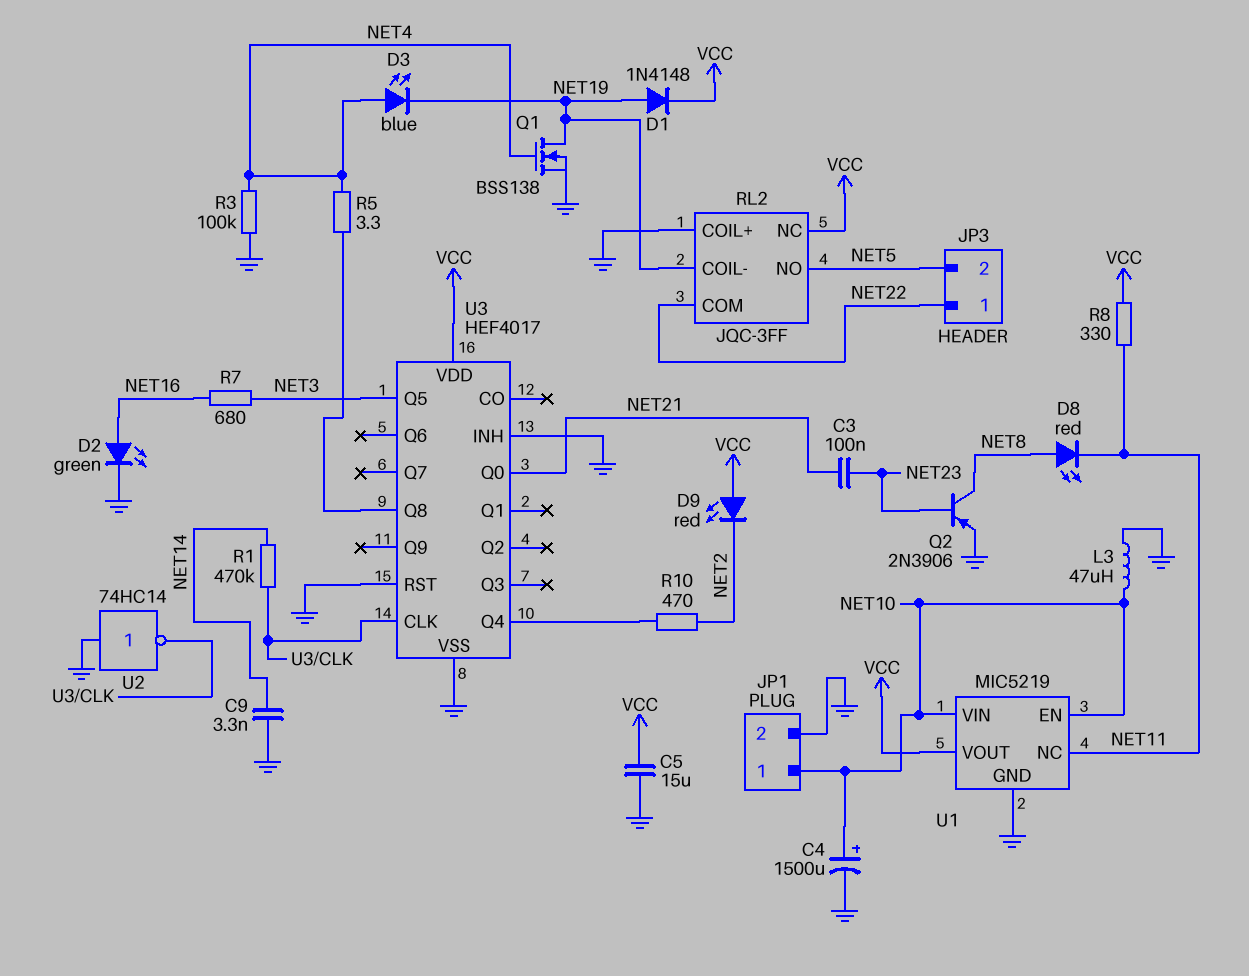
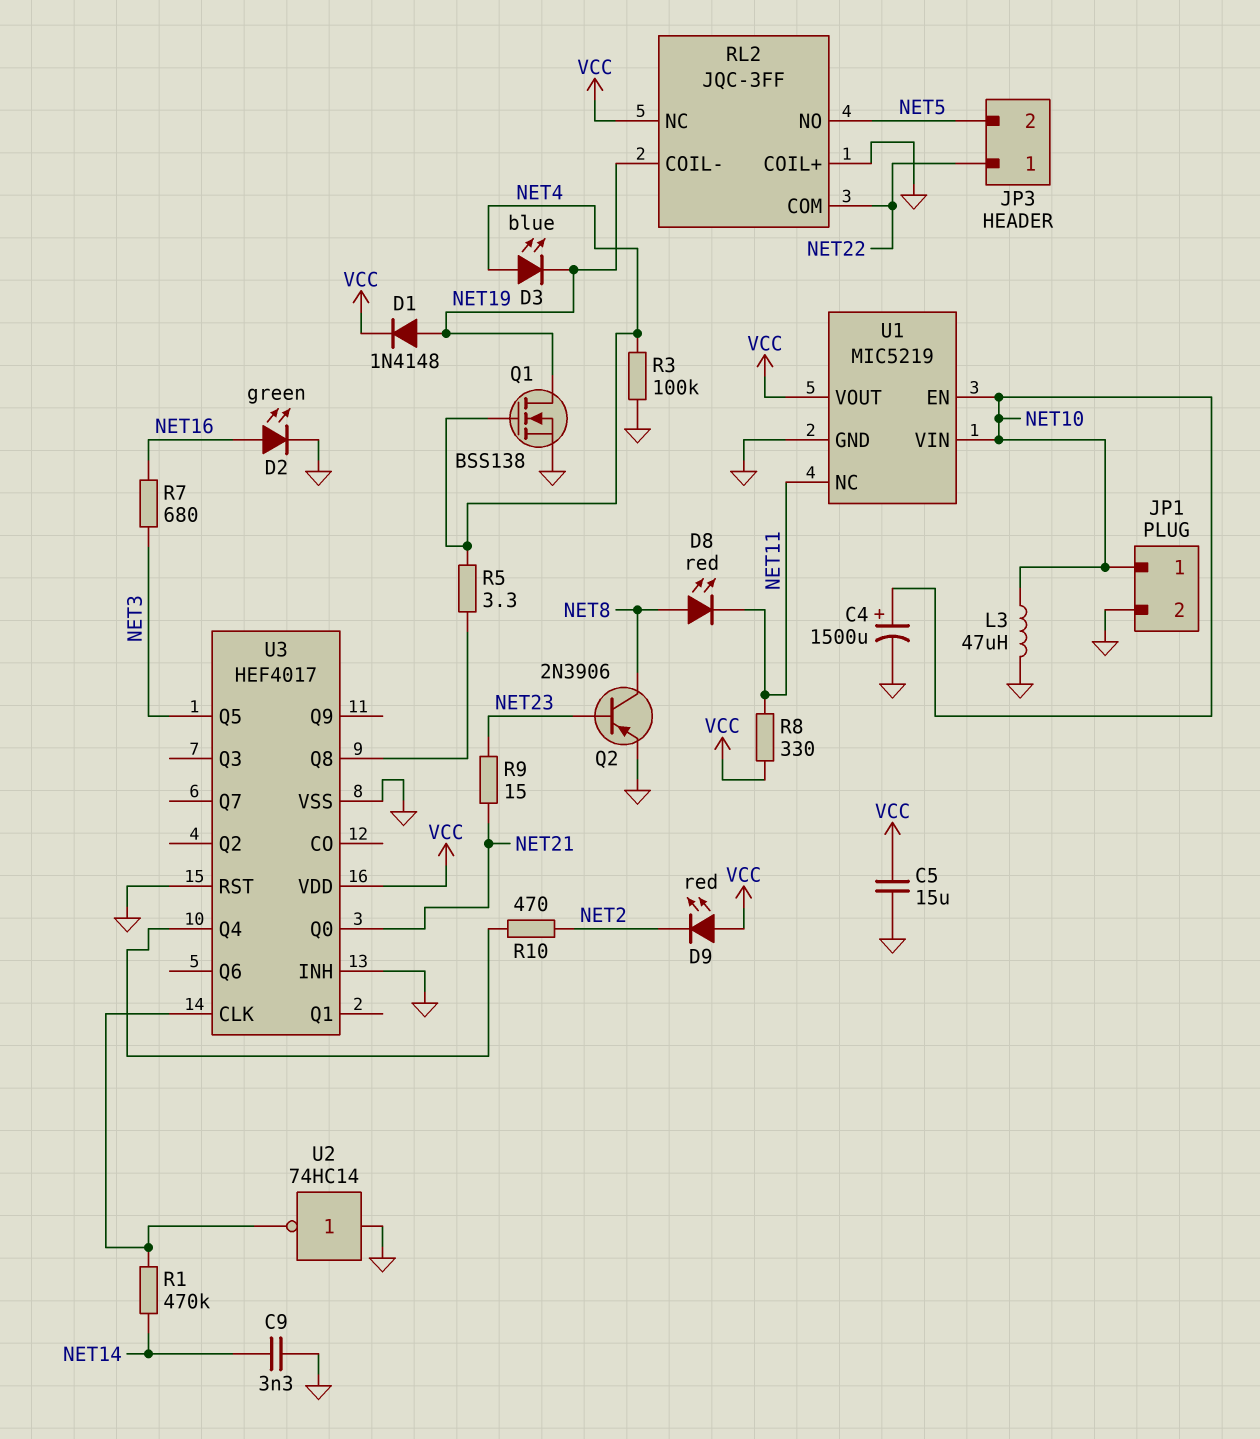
C3: 100nF (NET21, NET23) -> none
R9: none -> 15 (NET21, NET23)

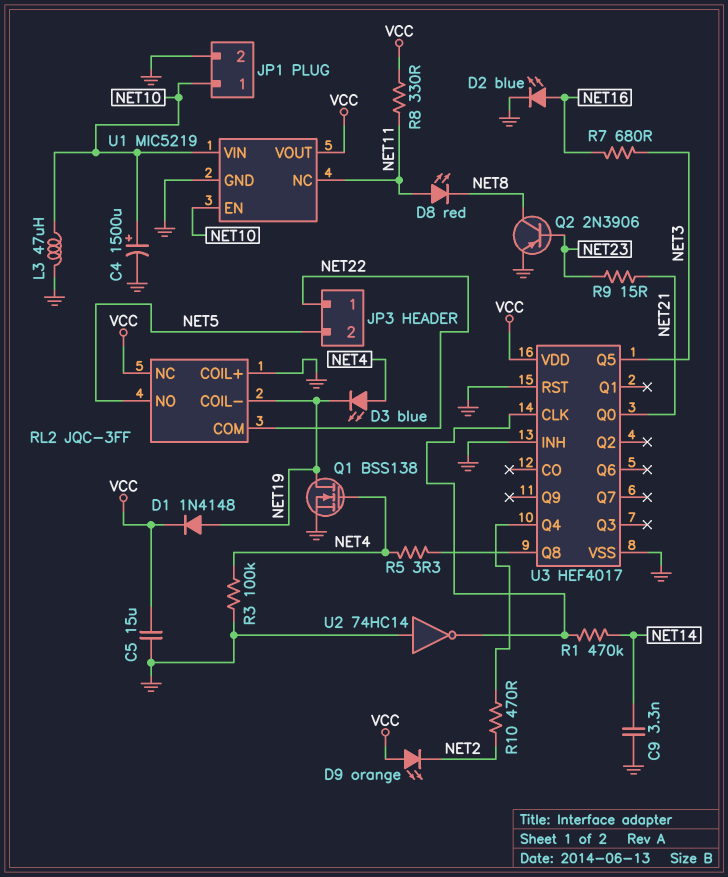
D2: LED green (A NET16, K GND) -> LED blue (A NET16, K GND)
D8: LED red (A NET8, K NET11) -> LED red (A NET11, K NET8)
D9: LED red (A VCC, K NET2) -> LED orange (A VCC, K NET2)

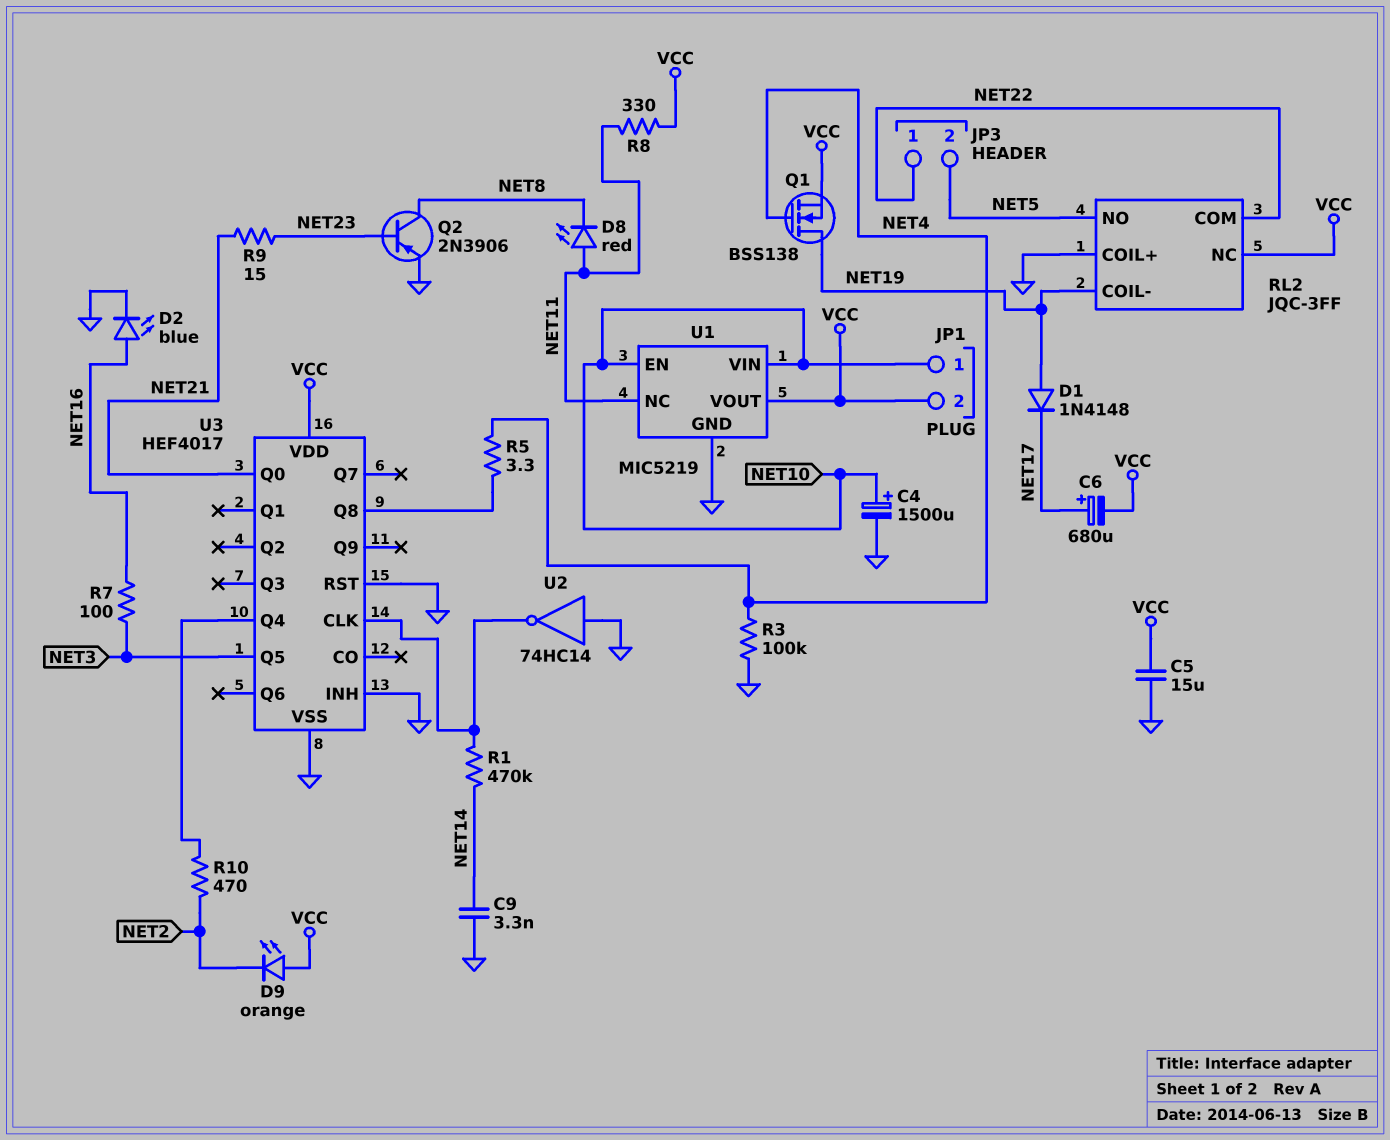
C6: none -> 680uF (plus NET17, minus VCC)
D1: diode 1N4148 (A NET19, K VCC) -> diode 1N4148 (A NET19, K NET17)
D3: LED blue (A NET4, K NET19) -> none
JP1 pin 2: GND -> VCC
L3: 47uH (GND, NET10) -> none
Q1: NMOS BSS138 (G NET4, D NET19, S GND) -> NMOS BSS138 (G NET4, D NET19, S VCC)
R7: 680 (NET3, NET16) -> 100 (NET3, NET16)

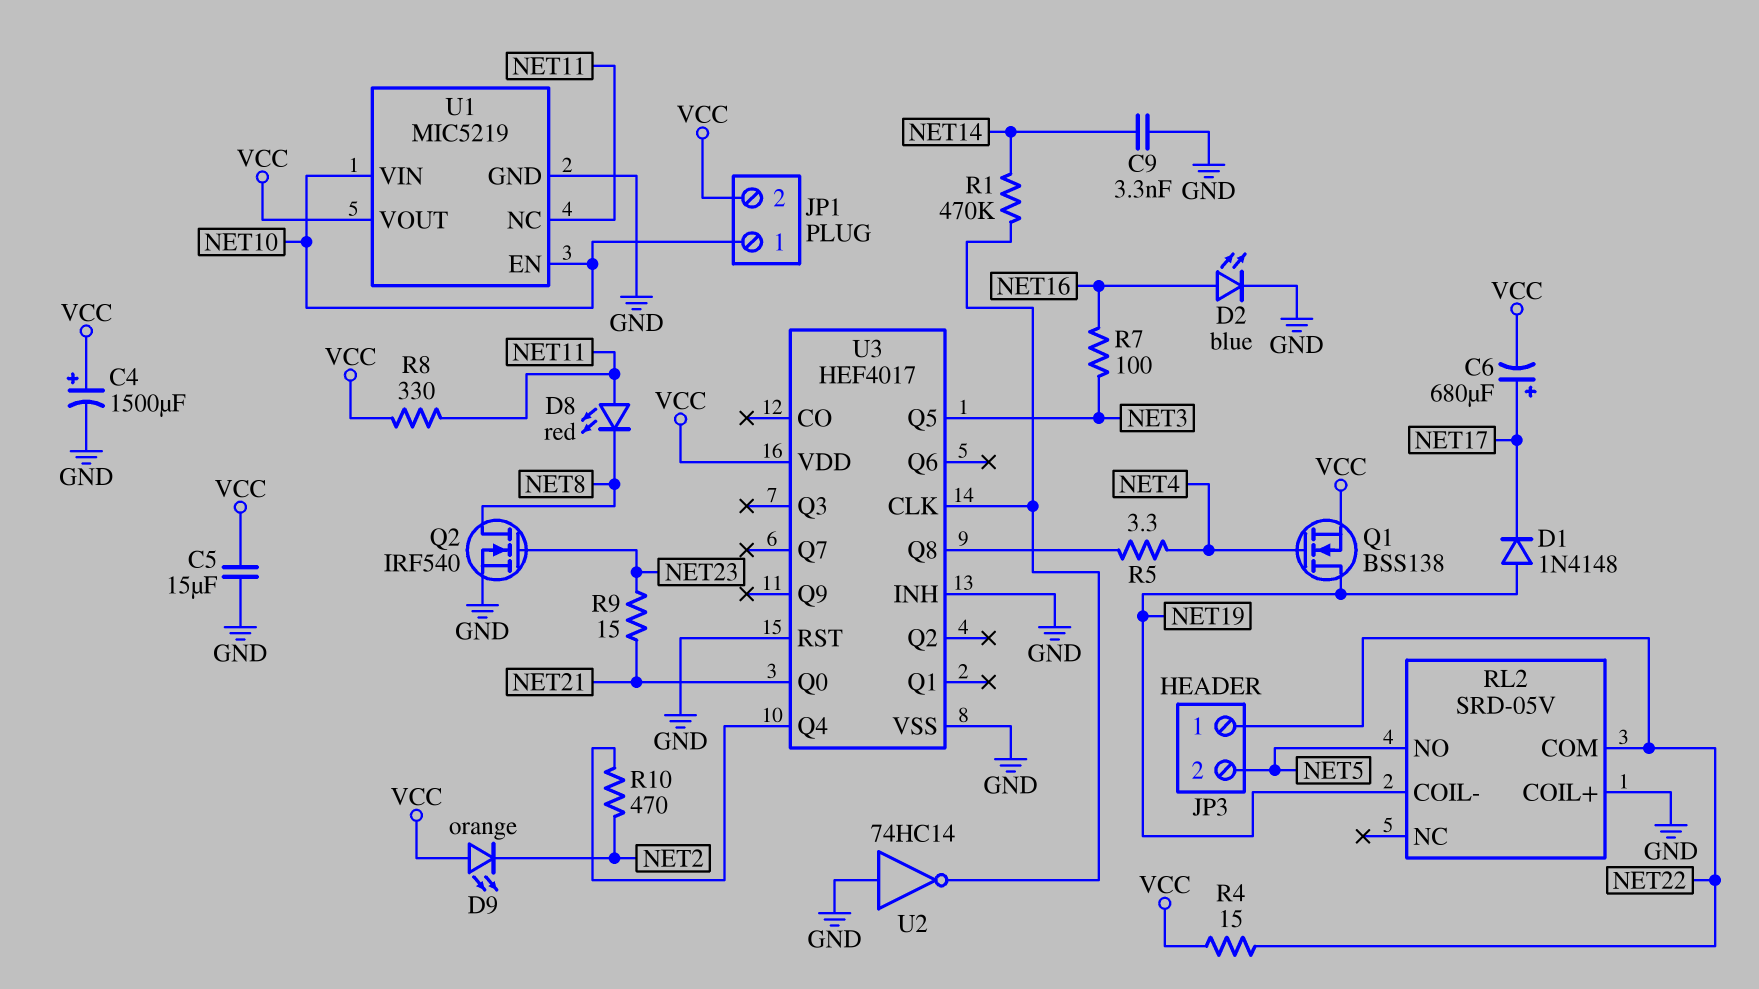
C4: 1500uF (plus NET10, minus GND) -> 1500uF (plus VCC, minus GND)
Q2: PNP 2N3906 (B NET23, C NET8, E GND) -> NMOS IRF540 (G NET23, D NET8, S GND)
R3: 100k (GND, NET4) -> none
R4: none -> 15 (NET22, VCC)
RL2: JQC-3FF -> SRD-05V
RL2 pin NC: VCC -> none

